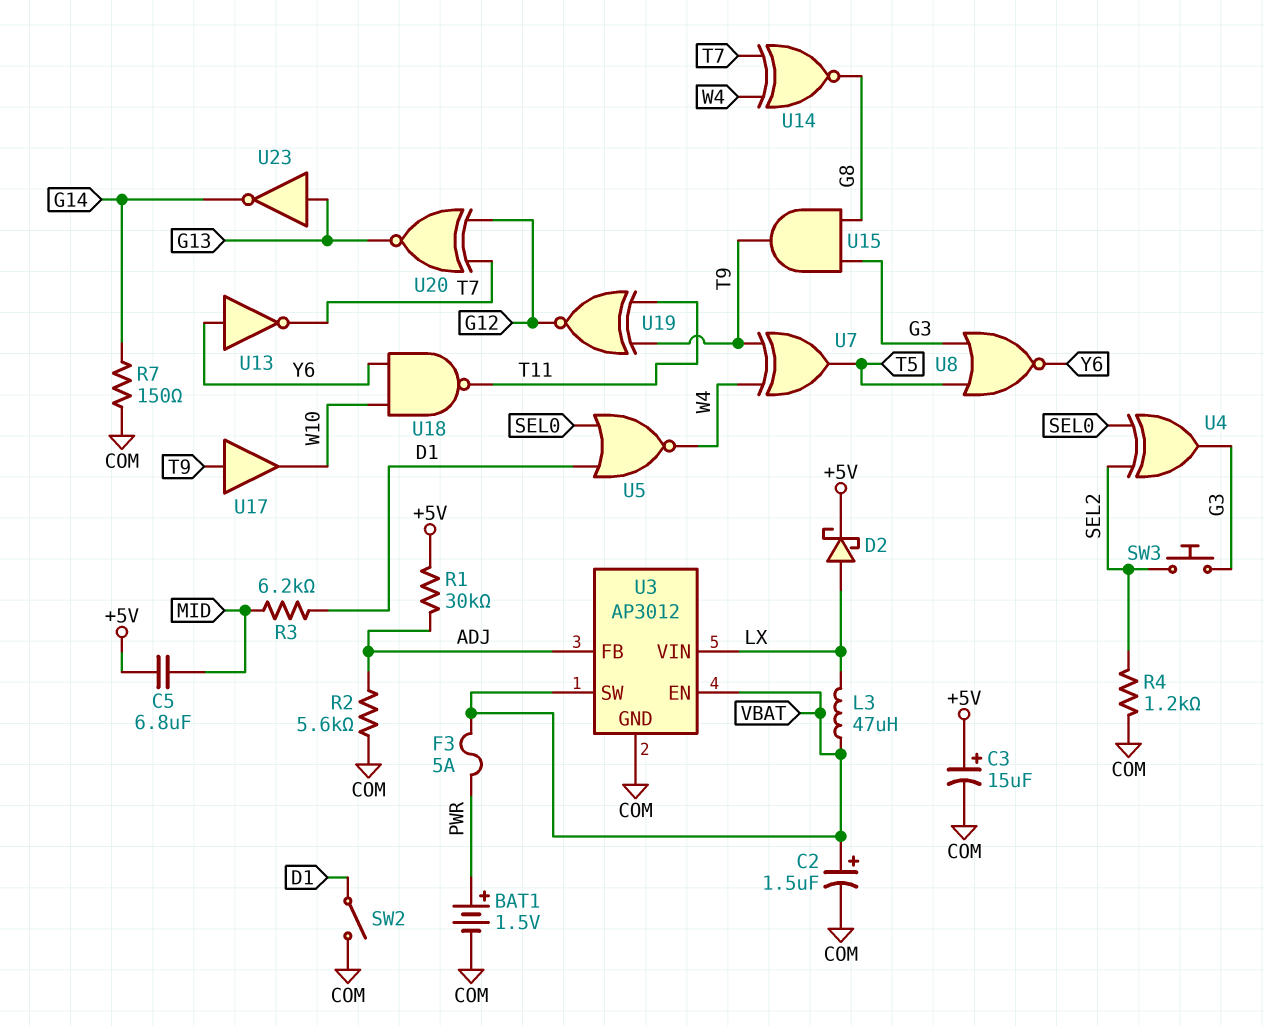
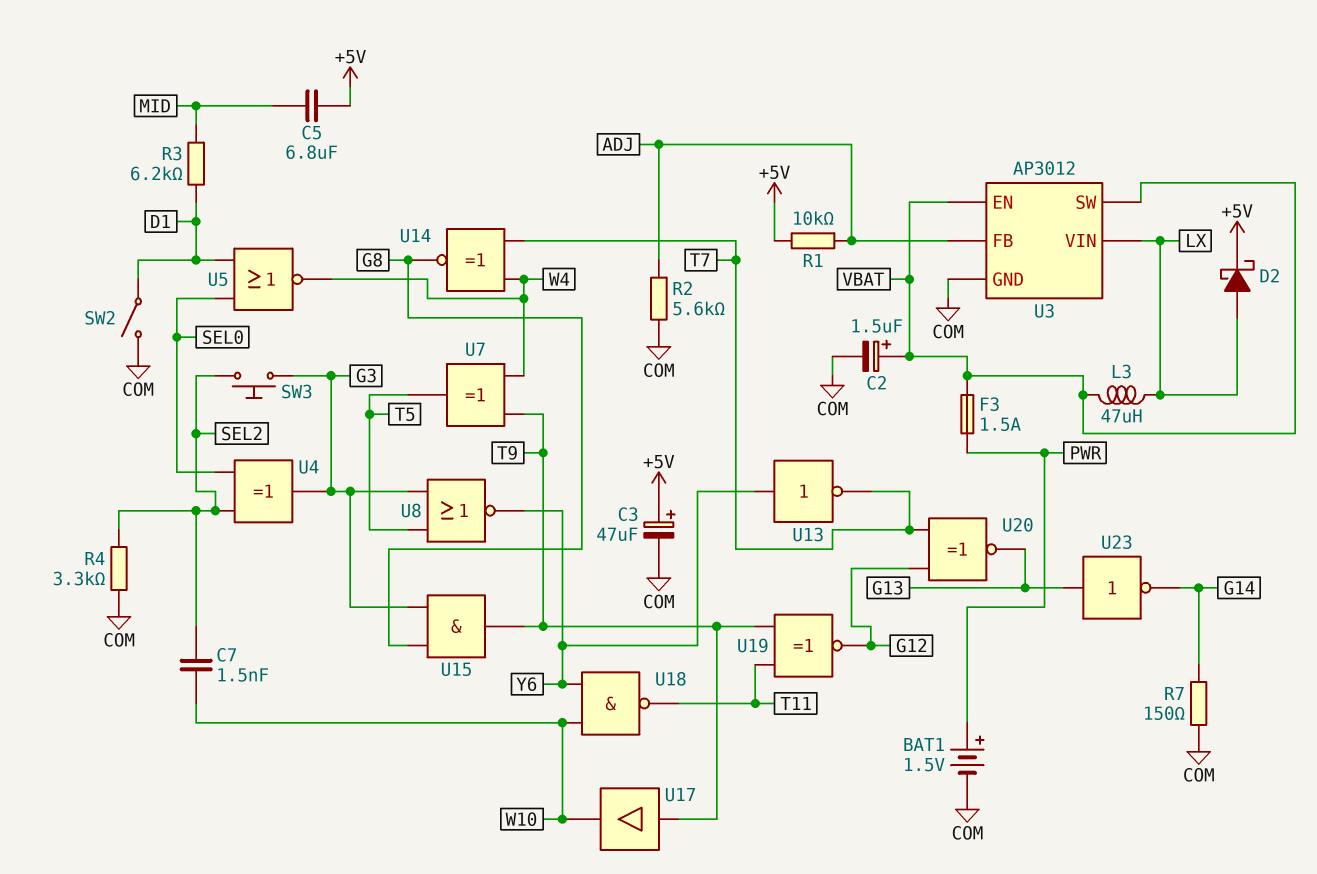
C3: 15uF (plus +5V, minus COM) -> 47uF (plus +5V, minus COM)
C7: none -> 1.5nF (SEL2, W10)
F3: 5A (PWR, VBAT) -> 1.5A (PWR, VBAT)
R1: 30k (+5V, ADJ) -> 10k (+5V, ADJ)
R4: 1.2k (COM, SEL2) -> 3.3k (COM, SEL2)

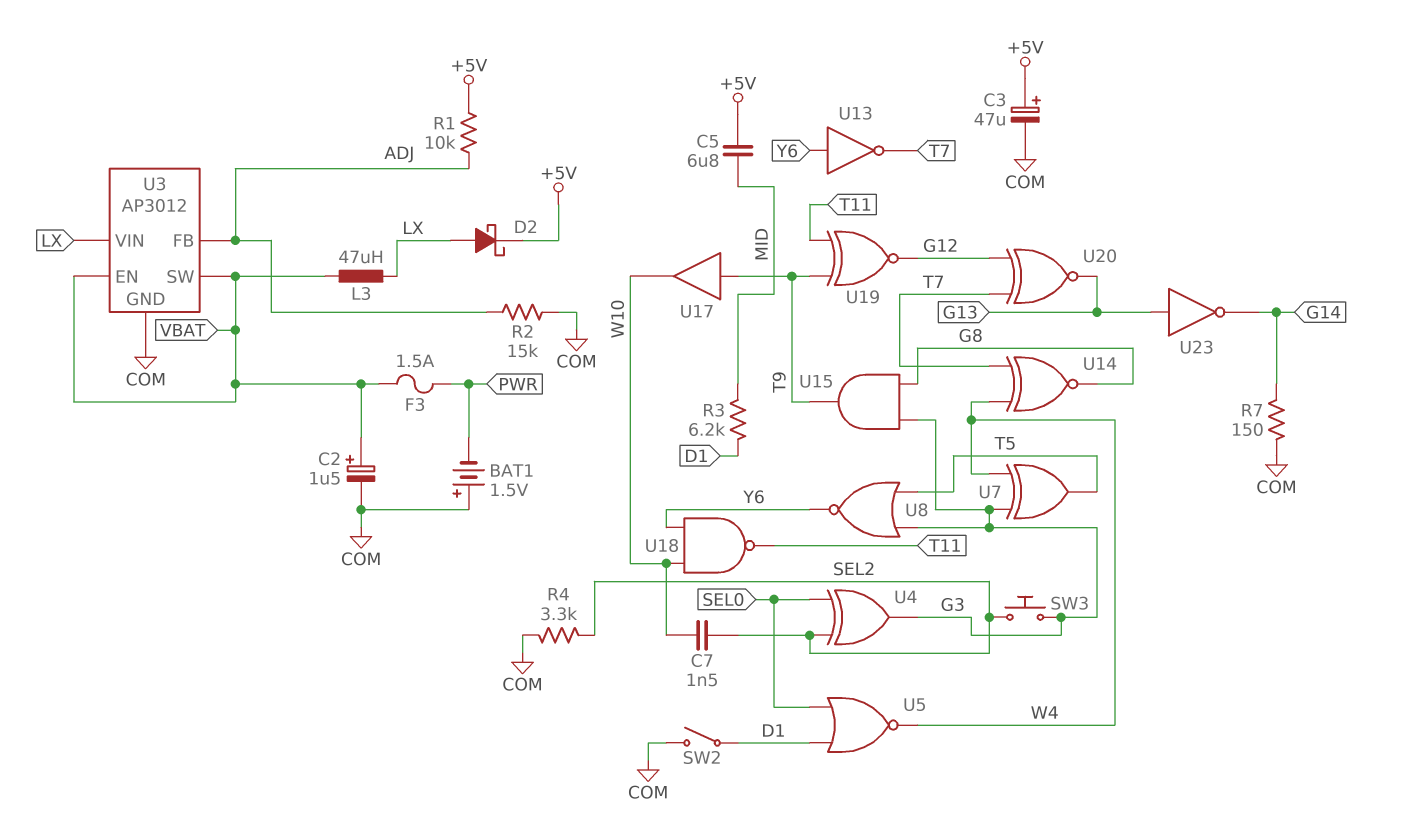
BAT1: 1.5V (plus PWR, minus COM) -> 1.5V (plus COM, minus PWR)
R2: 5.6k (ADJ, COM) -> 15k (ADJ, COM)
U7: XOR (in T9, in W4, out T5) -> XOR (in G3, in W4, out T5)

